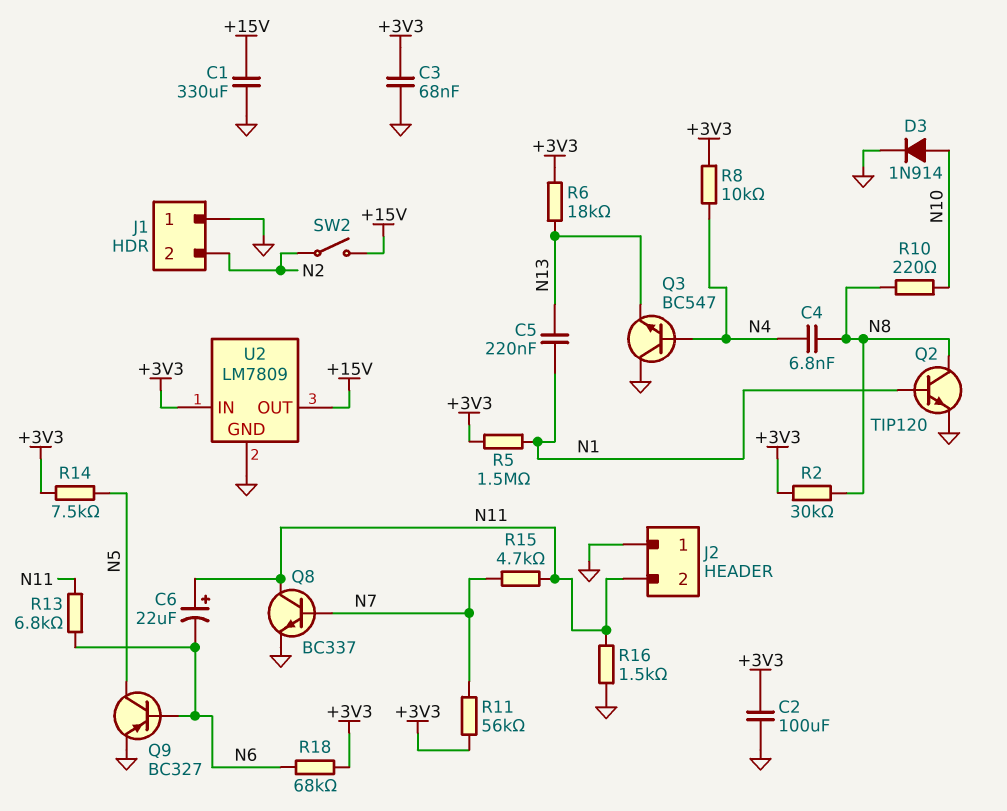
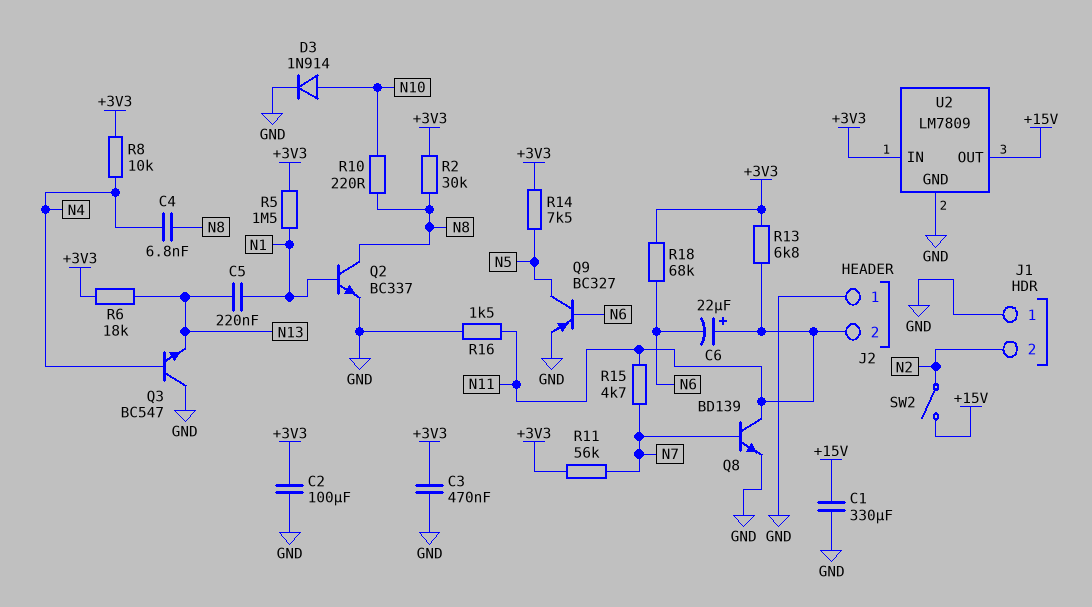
C3: 68nF (+3V3, GND) -> 470nF (+3V3, GND)
Q2: NPN TIP120 (B N1, C N8, E GND) -> NPN BC337 (B N1, C N8, E GND)
Q8: NPN BC337 (B N7, C N11, E GND) -> NPN BD139 (B N7, C N11, E GND)
R13: 6.8k (N6, N11) -> 6.8k (+3V3, N11)

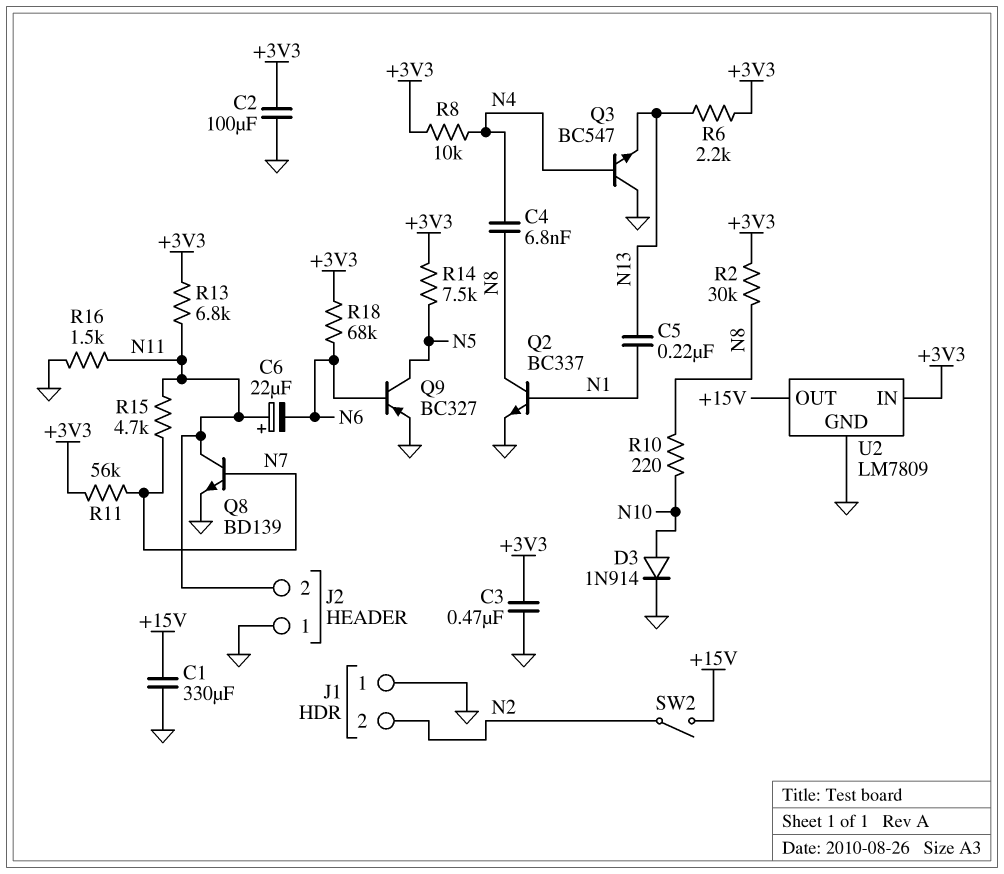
R5: 1.5M (+3V3, N1) -> none
R6: 18k (+3V3, N13) -> 2.2k (+3V3, N13)

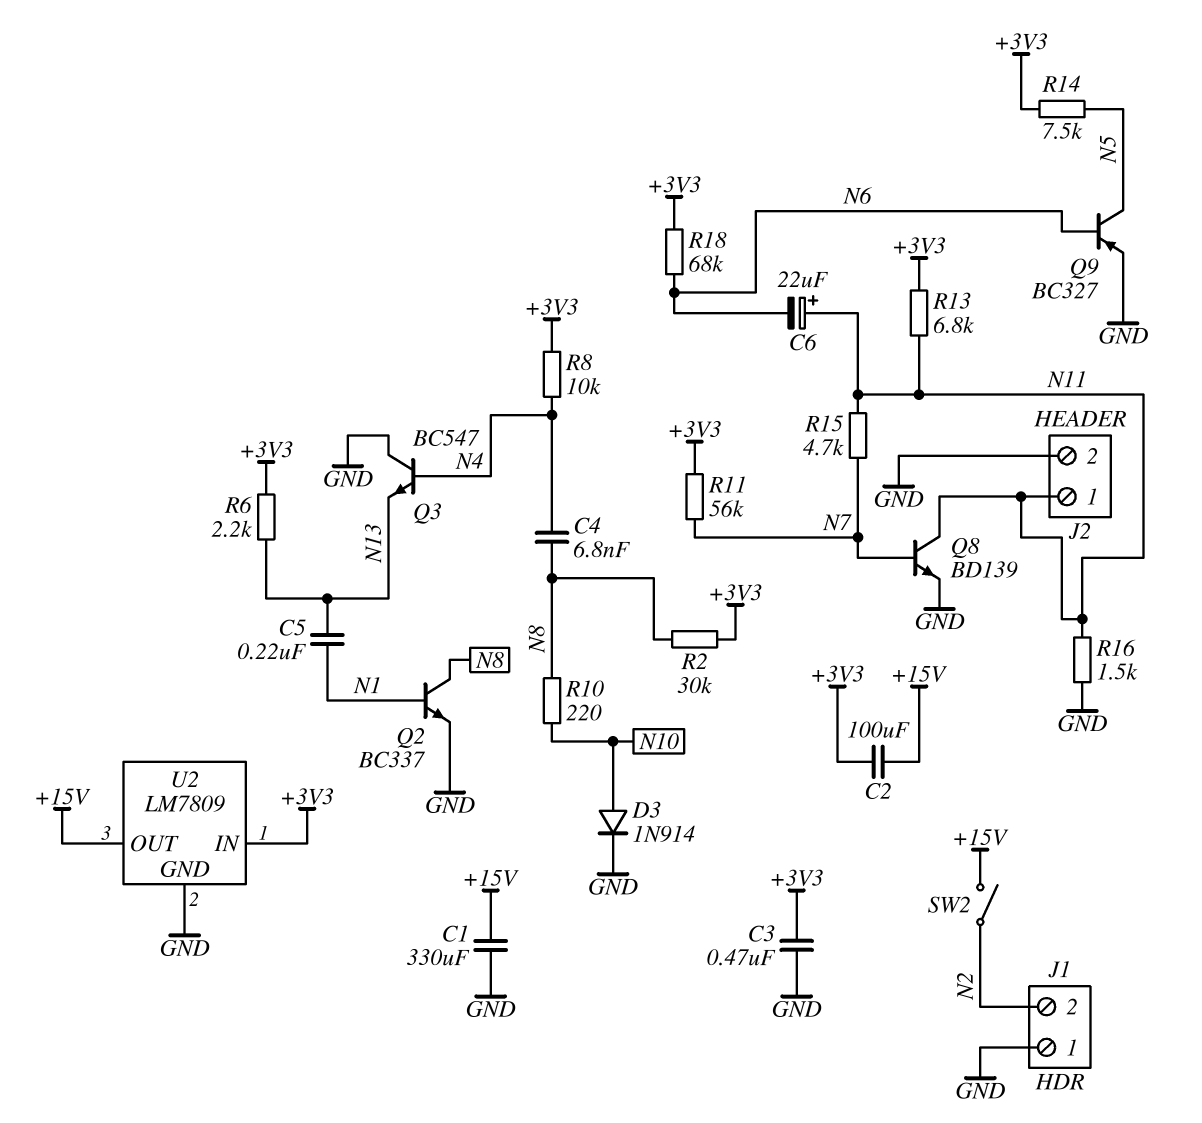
C2: 100uF (+3V3, GND) -> 100uF (+3V3, +15V)
J2 pin 1: GND -> N11
J2 pin 2: N11 -> GND

